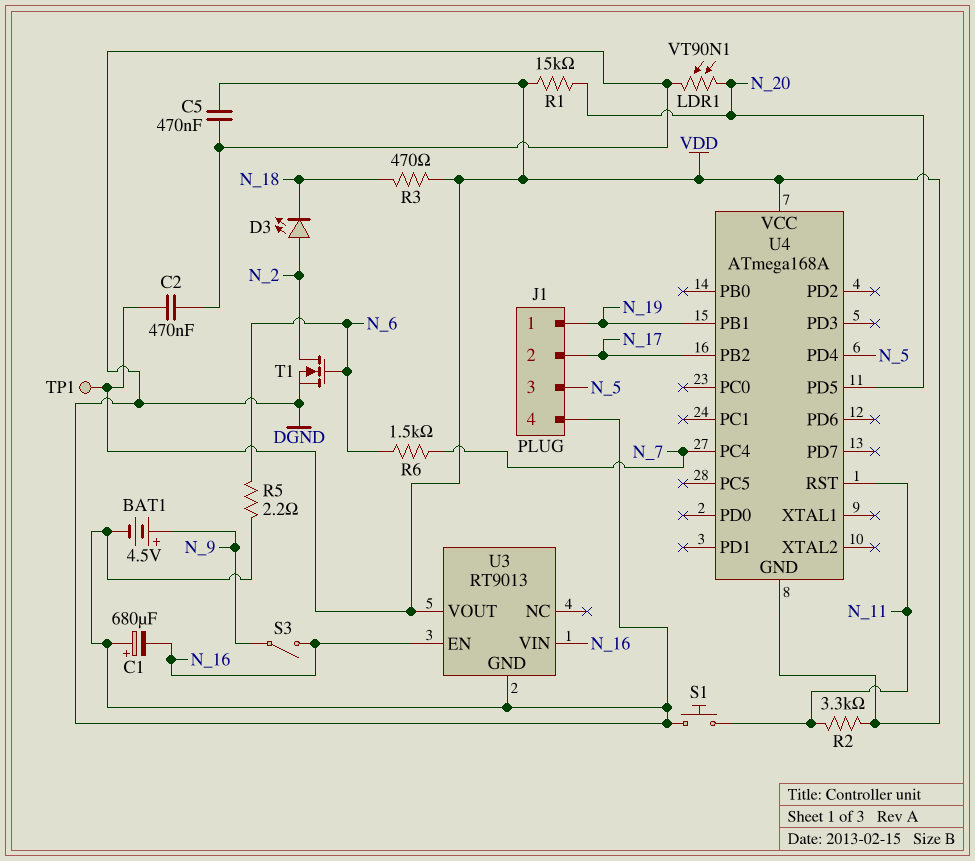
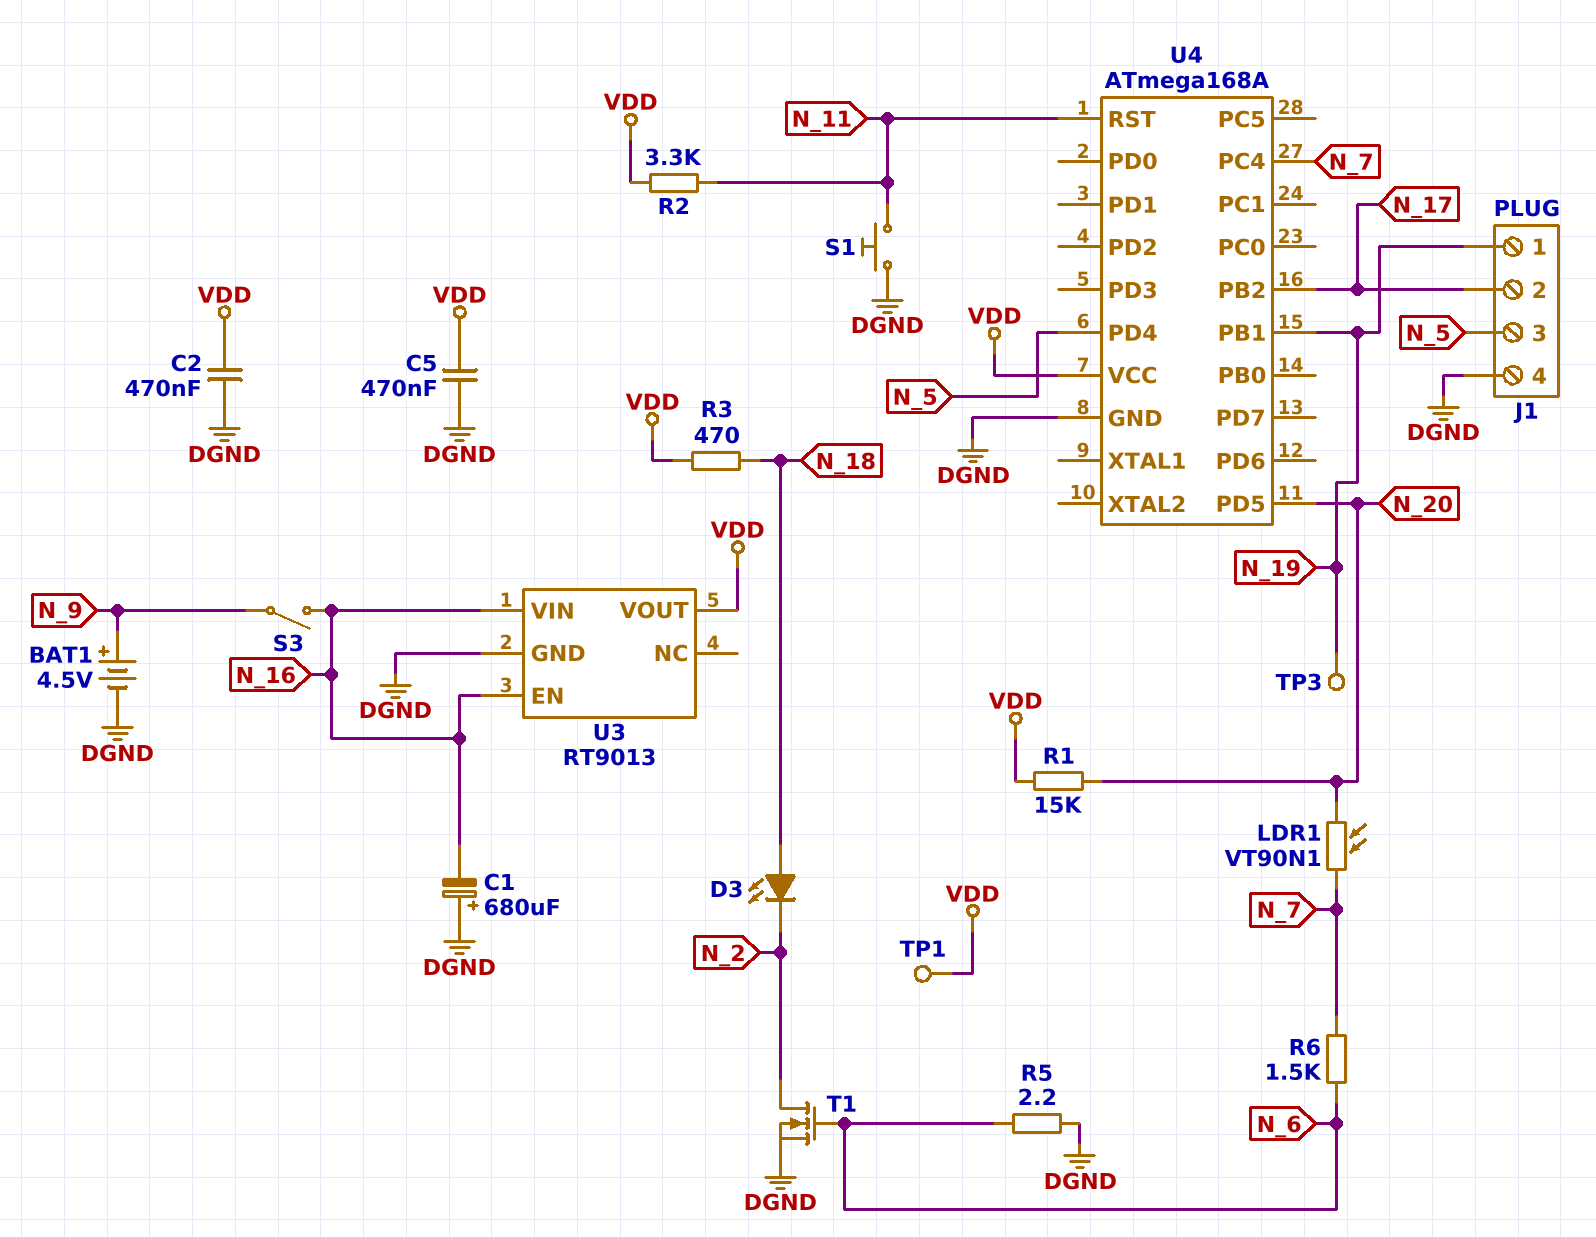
D3: LED (A N_2, K N_18) -> LED (A N_18, K N_2)
LDR1: VT90N1 (DGND, N_20) -> VT90N1 (N_7, N_20)
TP3: none -> test point (N_19)
U4 pin GND: VDD -> DGND

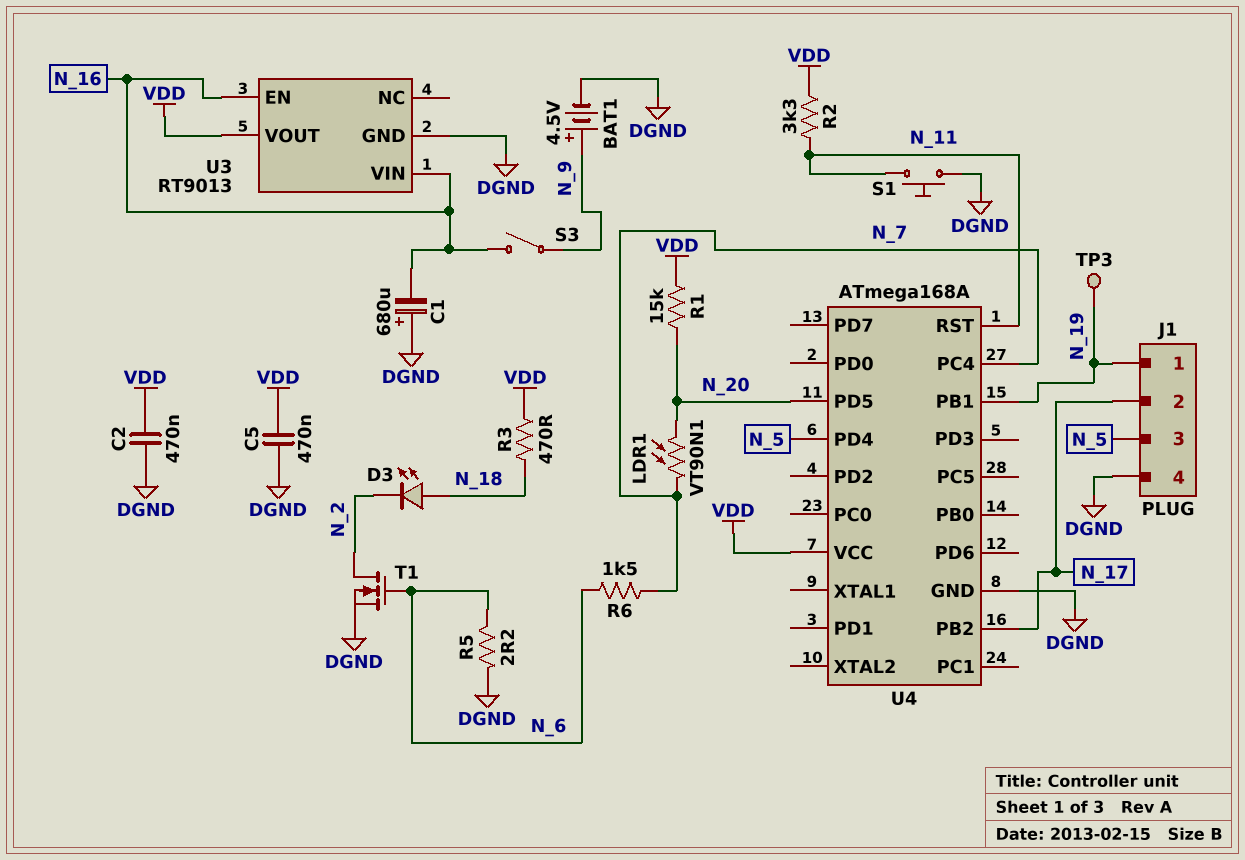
TP1: test point (VDD) -> none

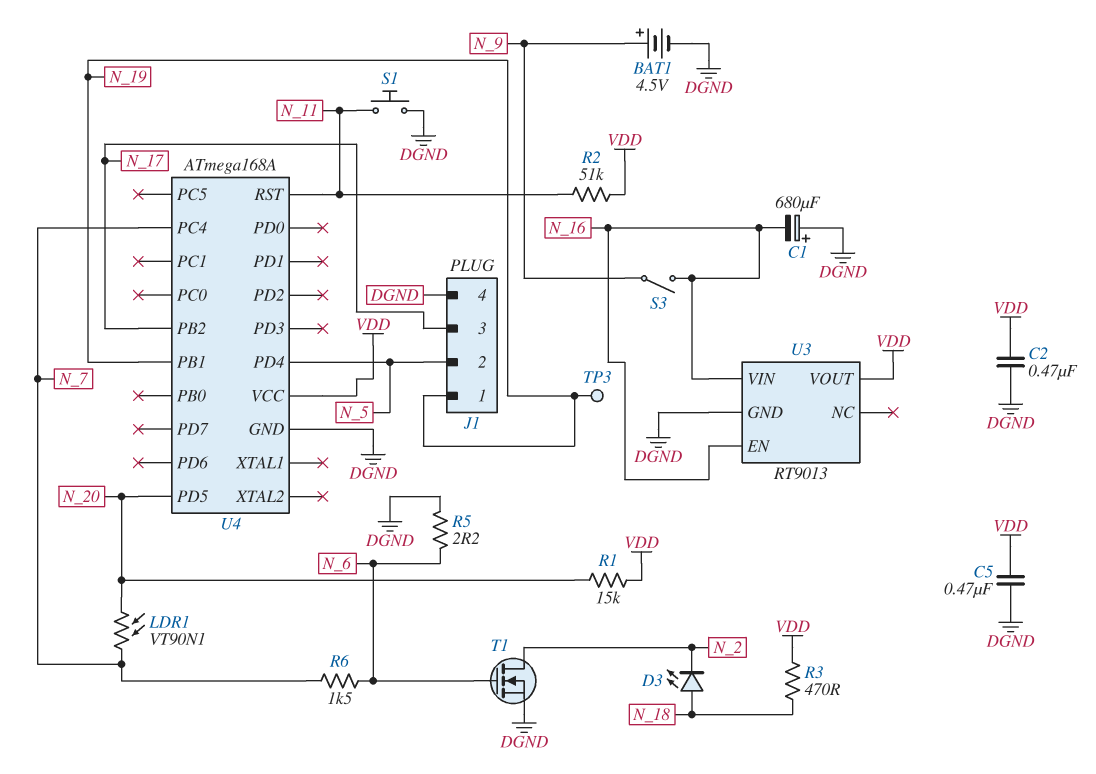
J1 pin 2: N_17 -> N_5
J1 pin 3: N_5 -> N_17
R2: 3.3k (N_11, VDD) -> 51k (N_11, VDD)

